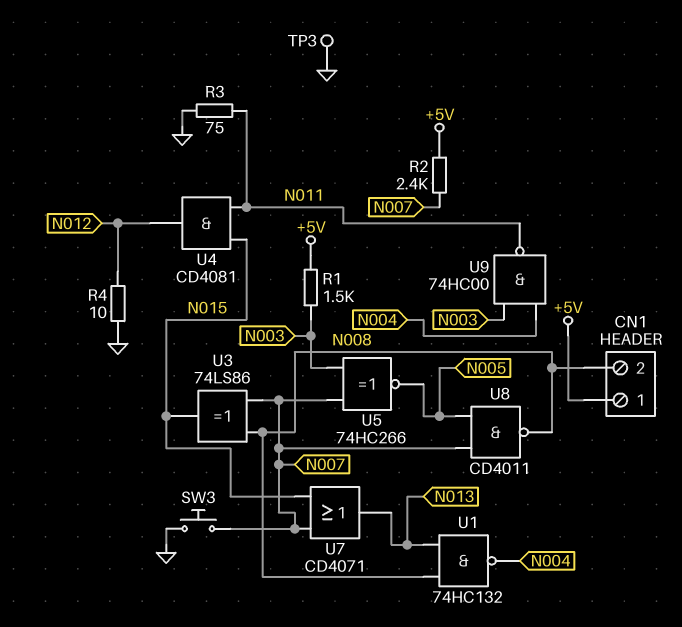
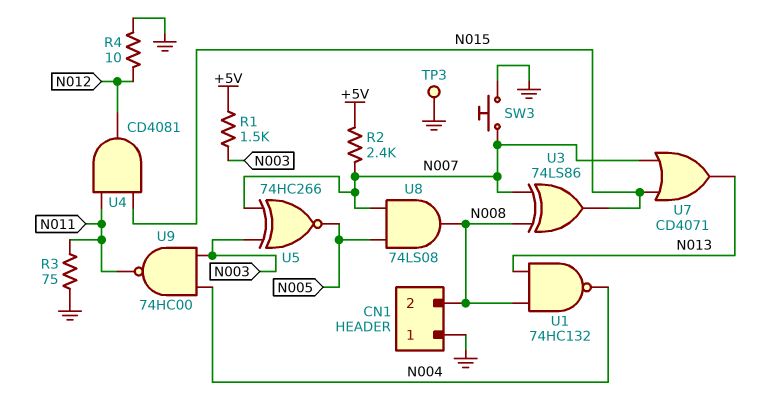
CN1 pin 1: +5V -> GND
U8: NAND CD4011 (in N005, in N007, out N008) -> AND 74LS08 (in N005, in N007, out N008)

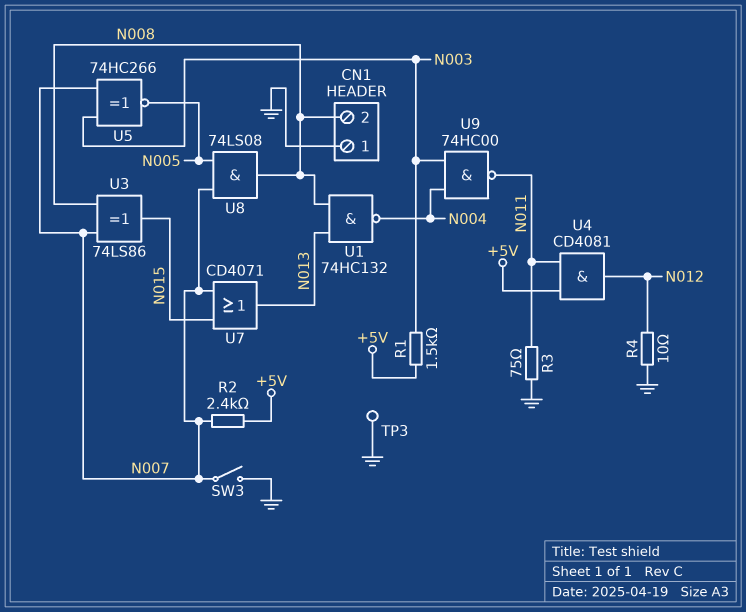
SW3: button (GND, N007) -> switch (GND, N007)
U4: AND CD4081 (in N011, in N015, out N012) -> AND CD4081 (in +5V, in N011, out N012)

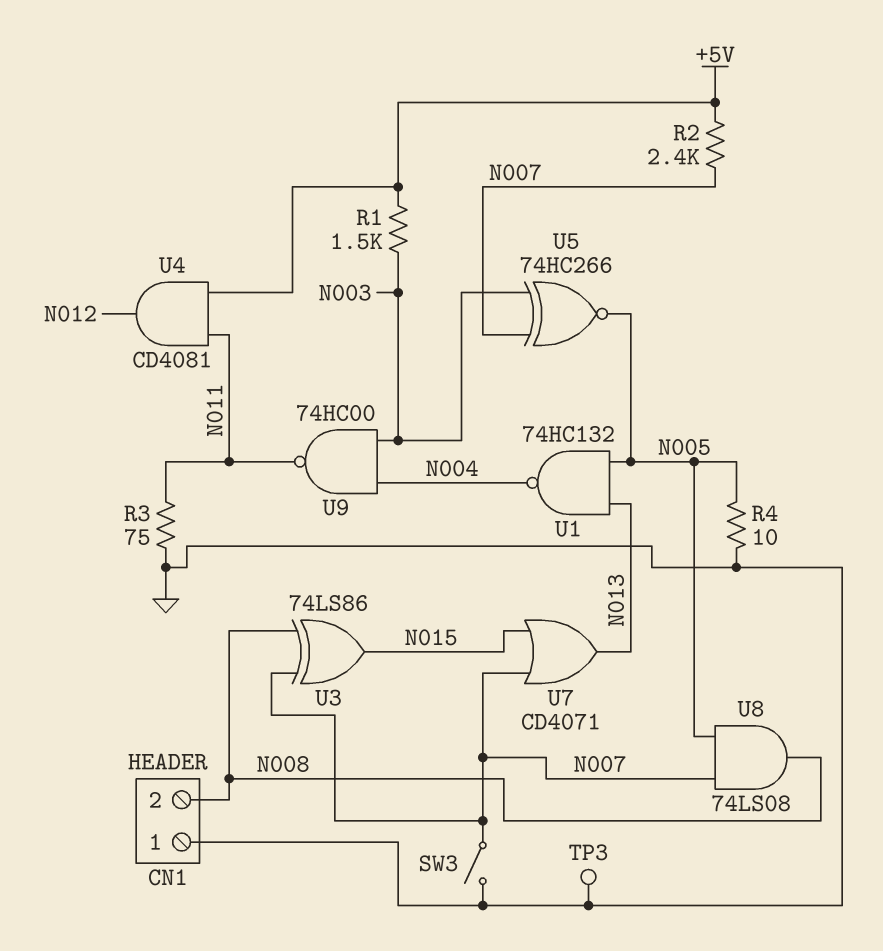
R4: 10 (GND, N012) -> 10 (GND, N005)
U1: NAND 74HC132 (in N008, in N013, out N004) -> NAND 74HC132 (in N005, in N013, out N004)

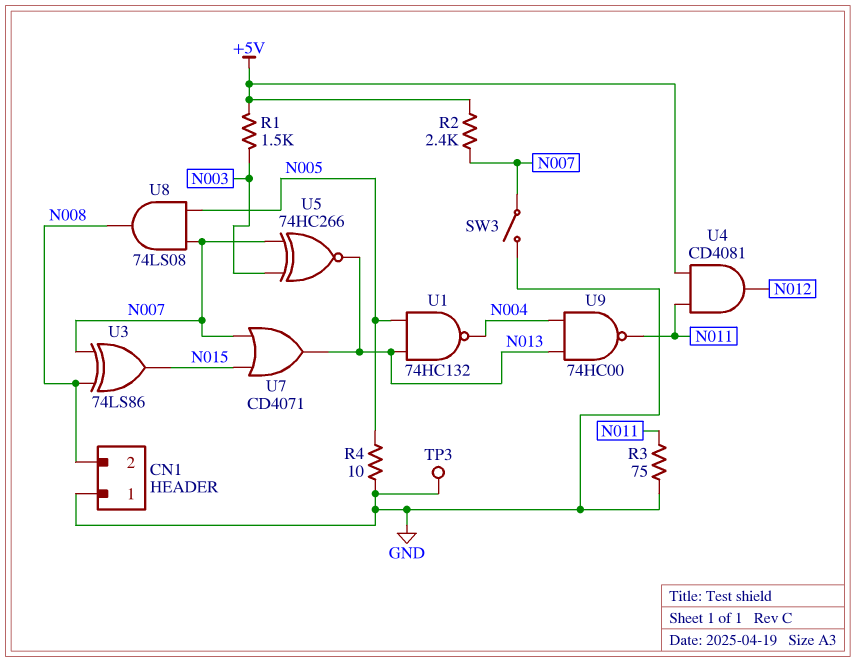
U5: XNOR 74HC266 (in N003, in N007, out N005) -> XNOR 74HC266 (in N003, in N007, out N013)
U9: NAND 74HC00 (in N003, in N004, out N011) -> NAND 74HC00 (in N004, in N013, out N011)

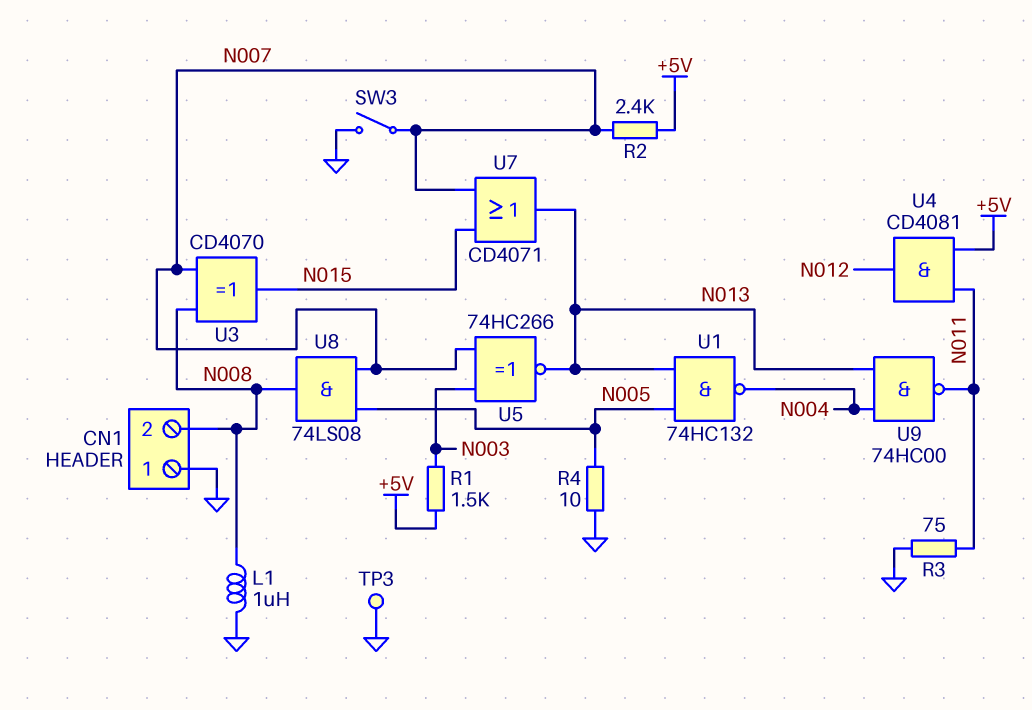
L1: none -> 1uH (GND, N008)
U3: XOR 74LS86 (in N007, in N008, out N015) -> XOR CD4070 (in N007, in N008, out N015)

